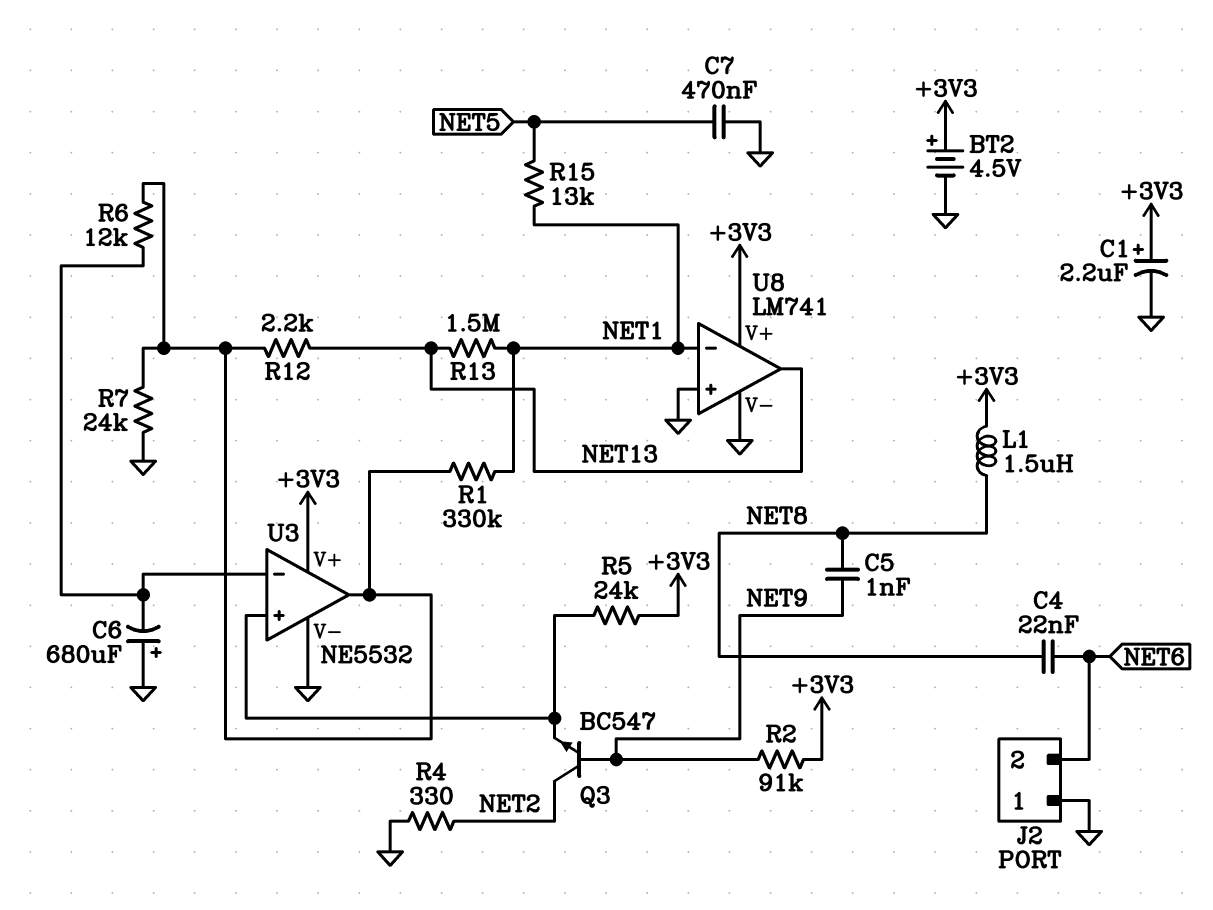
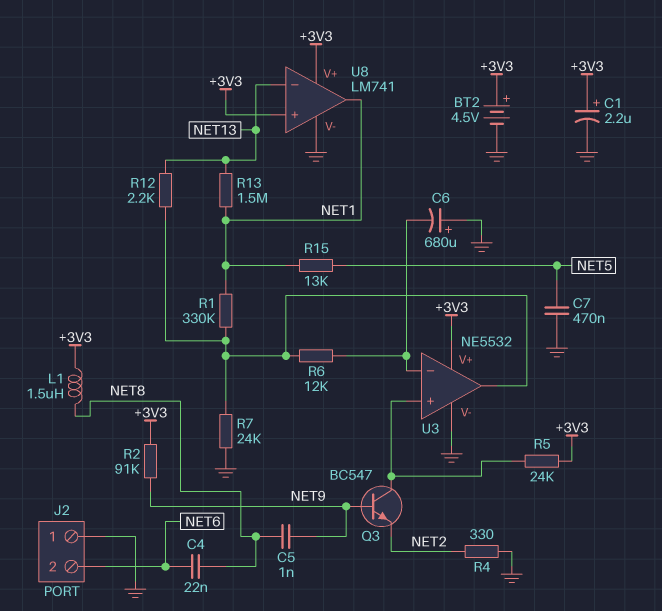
Q3: NPN BC547 (B NET9, C NET2, E U3/in+) -> NPN BC547 (B NET9, C U3/in+, E NET2)
U8 pin in+: GND -> +3V3
U8 pin in-: NET1 -> NET13
U8 pin out: NET13 -> NET1

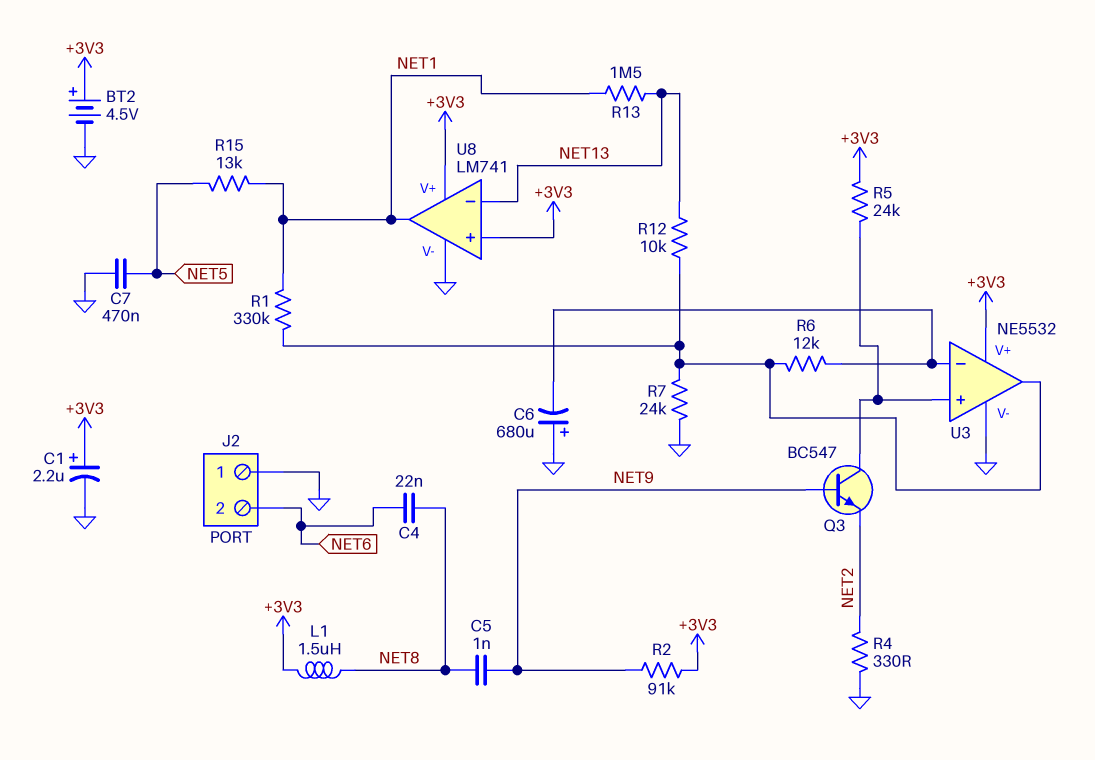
R12: 2.2k (NET13, U3/out) -> 10k (NET13, U3/out)

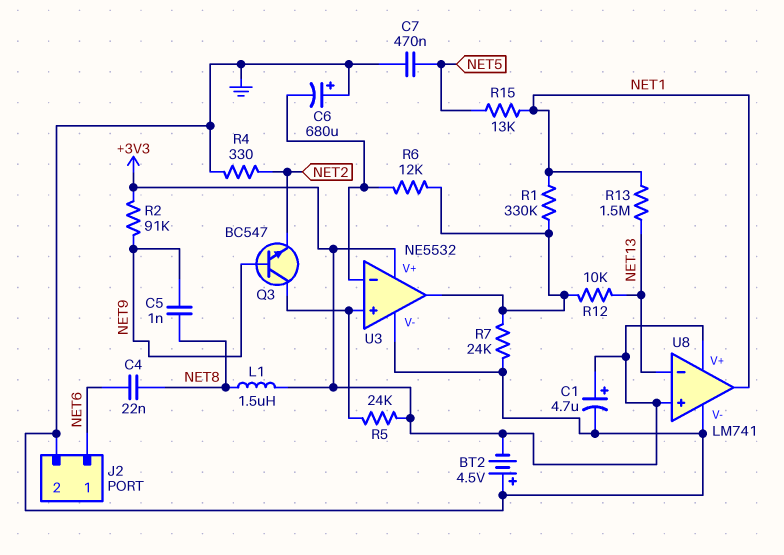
BT2: 4.5V (plus +3V3, minus GND) -> 4.5V (plus GND, minus +3V3)
C1: 2.2uF (plus +3V3, minus GND) -> 4.7uF (plus +3V3, minus GND)
J2 pin 1: GND -> NET6
J2 pin 2: NET6 -> GND

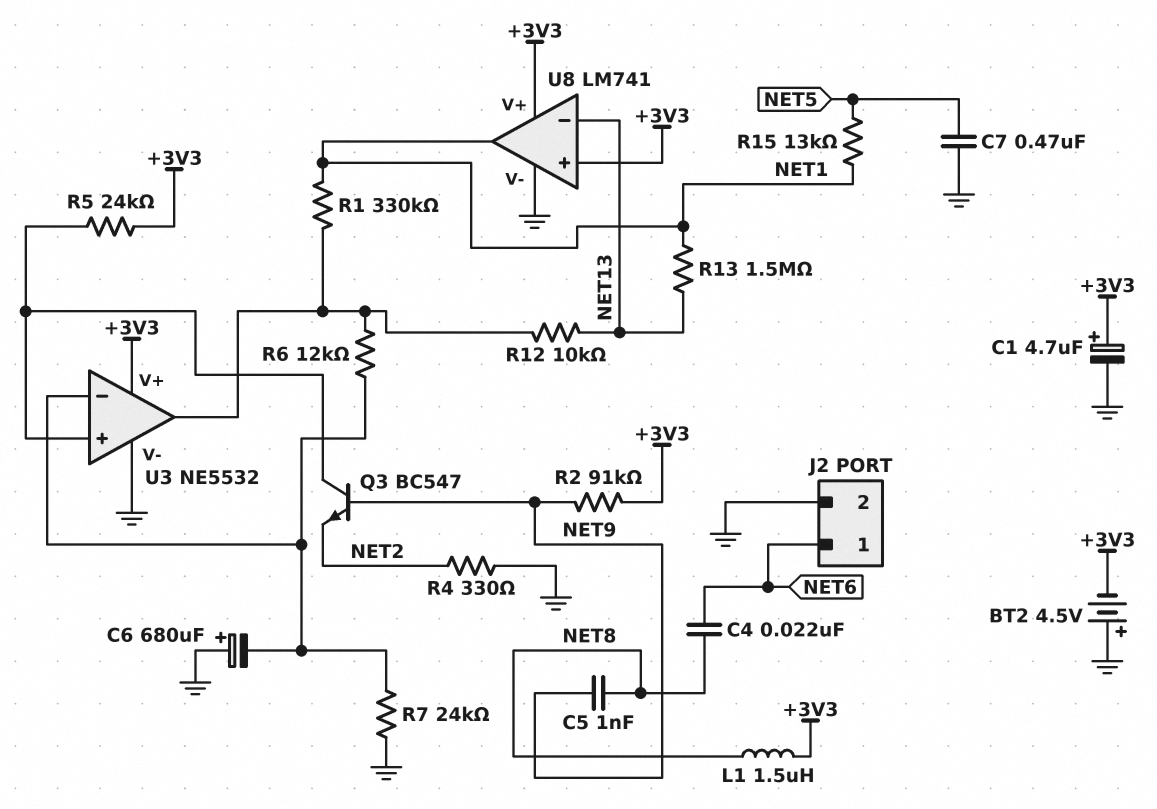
R7: 24k (GND, U3/out) -> 24k (GND, U3/in-)

